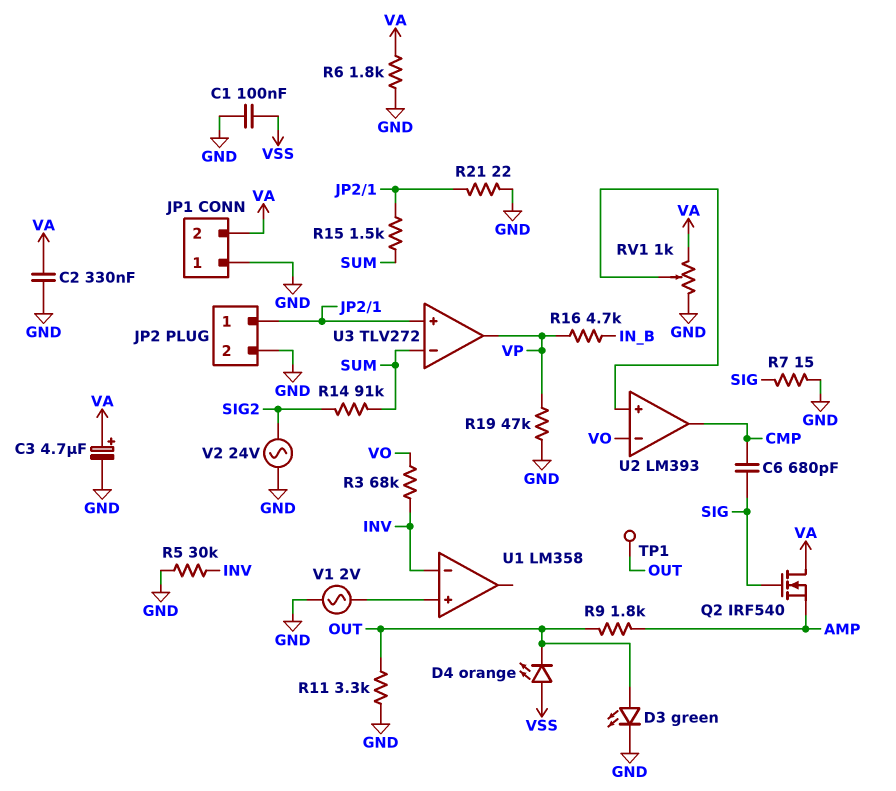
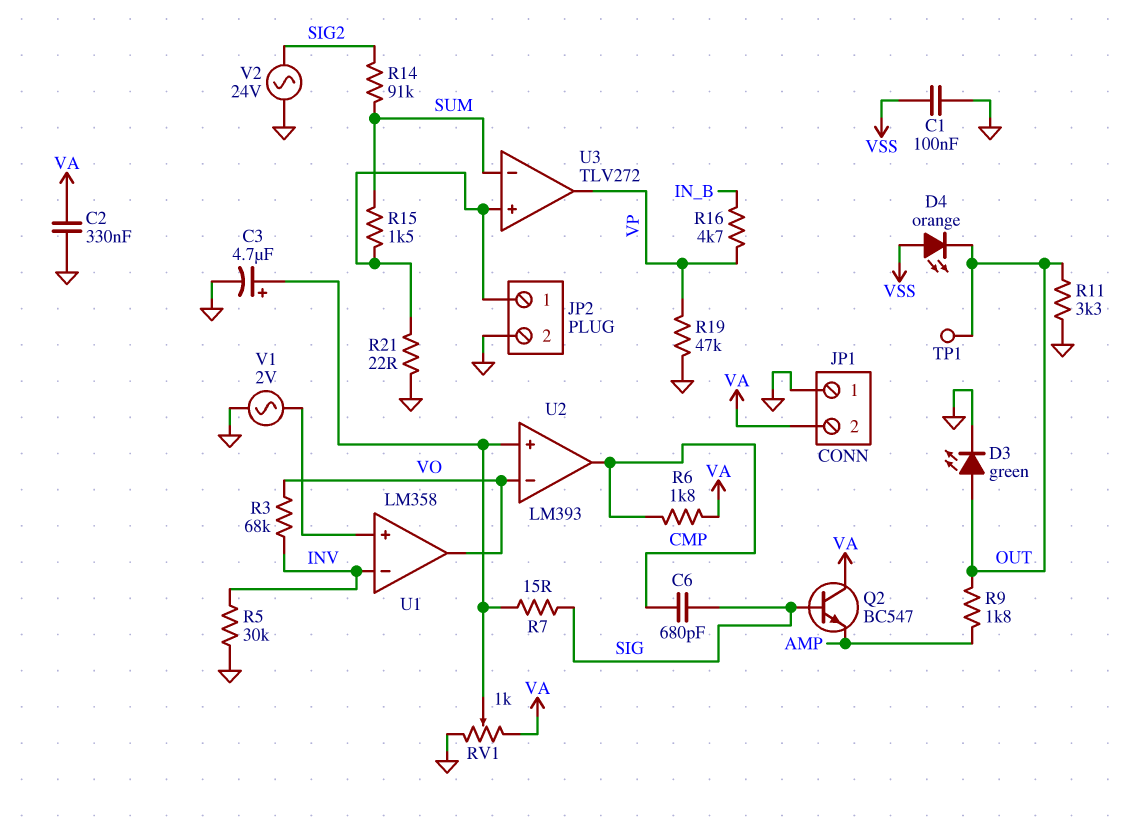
C3: 4.7uF (plus VA, minus GND) -> 4.7uF (plus U2/in+, minus GND)
Q2: NMOS IRF540 (G SIG, D VA, S AMP) -> NPN BC547 (B SIG, C VA, E AMP)
R6: 1.8k (GND, VA) -> 1.8k (CMP, VA)
R7: 15 (GND, SIG) -> 15 (SIG, U2/in+)
U1 pin out: none -> VO

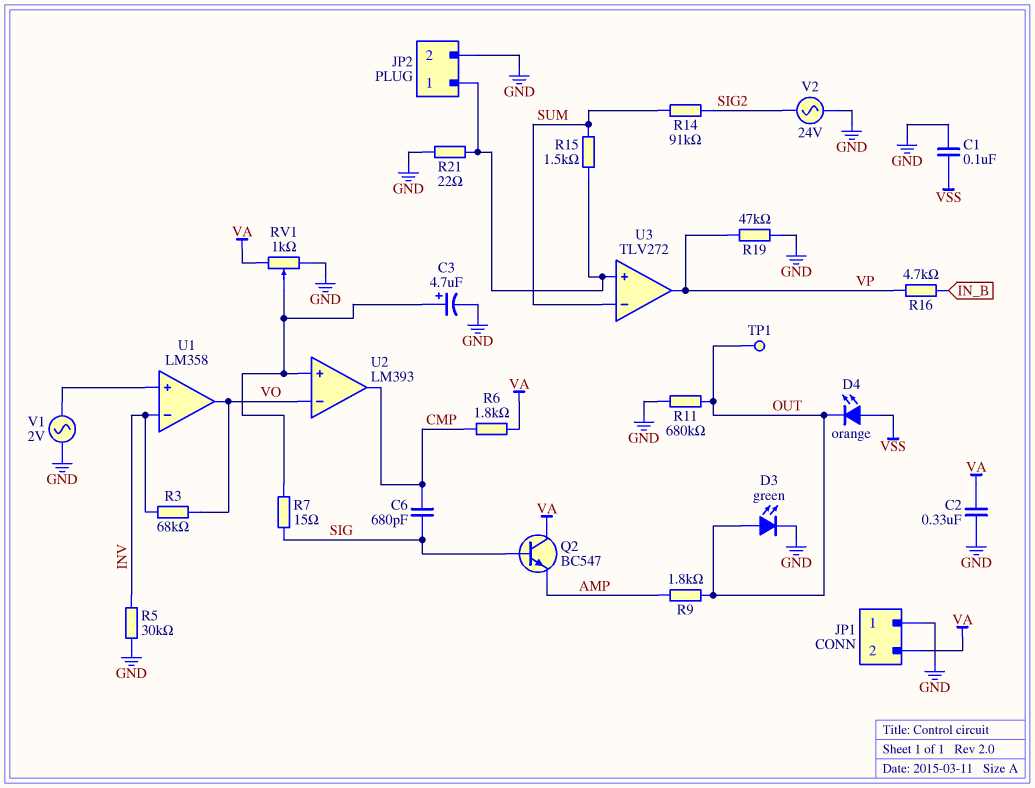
R11: 3.3k (GND, OUT) -> 680k (GND, OUT)

